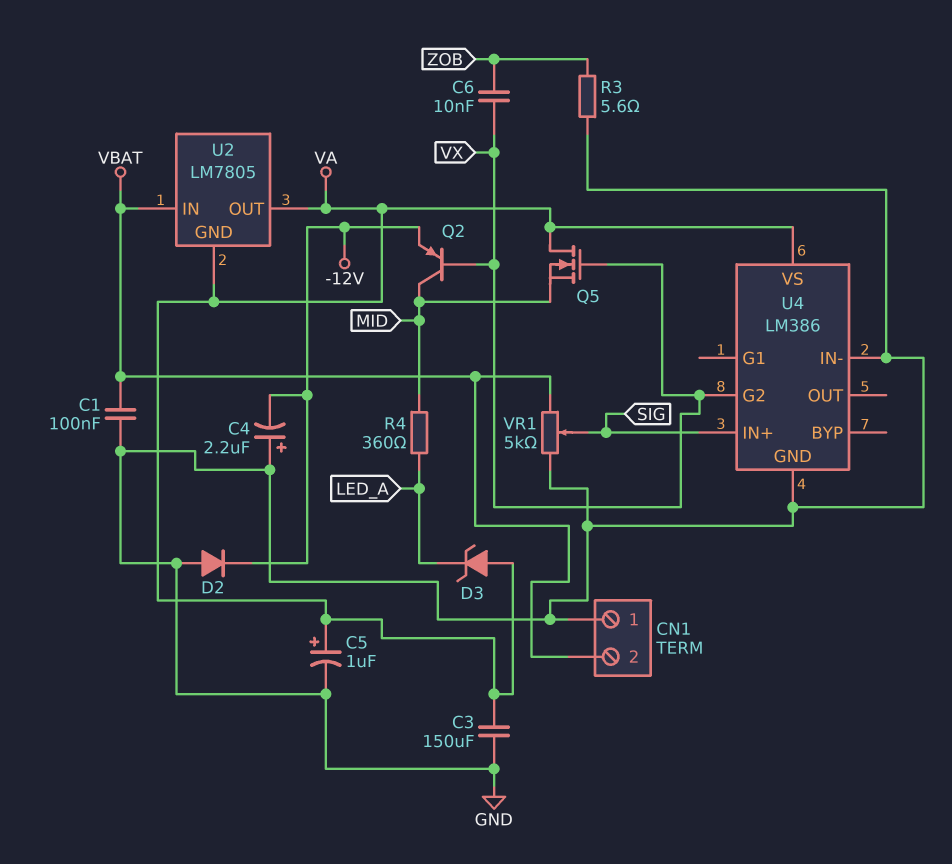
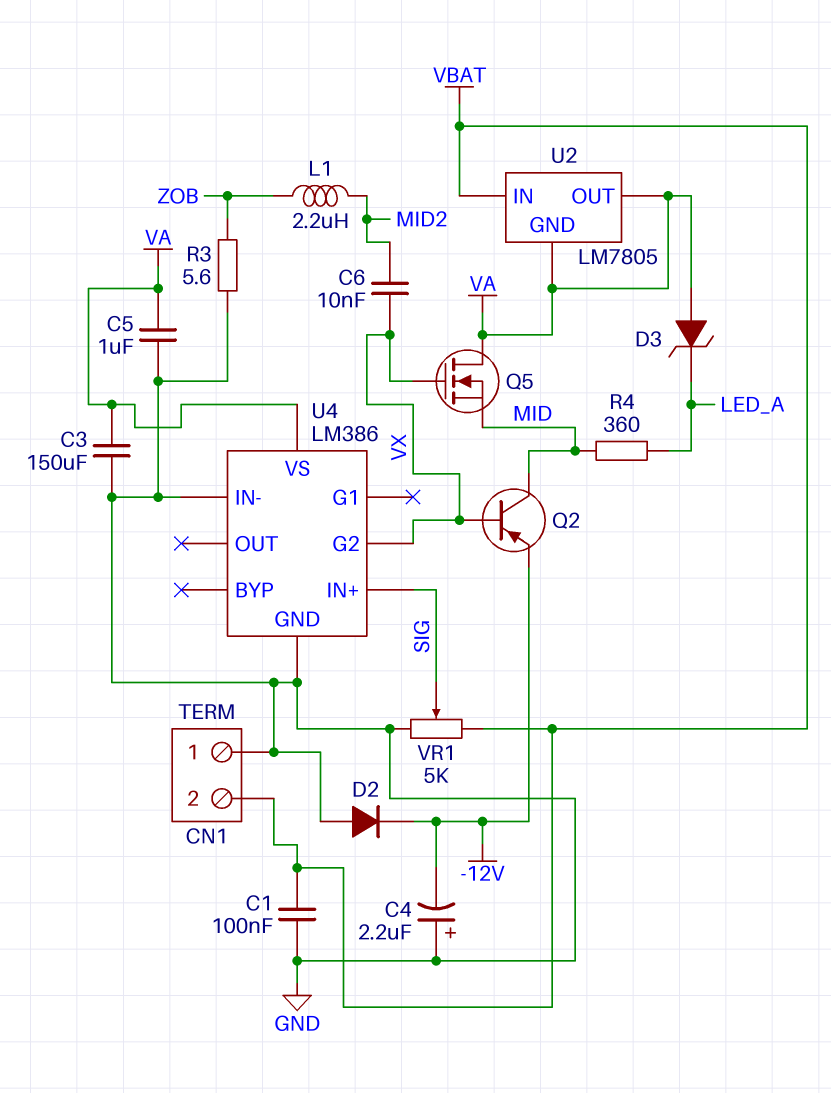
C5: 1uF (plus VA, minus GND) -> 1uF (GND, VA)
C6: 10nF (VX, ZOB) -> 10nF (MID2, VX)
L1: none -> 2.2uH (MID2, ZOB)

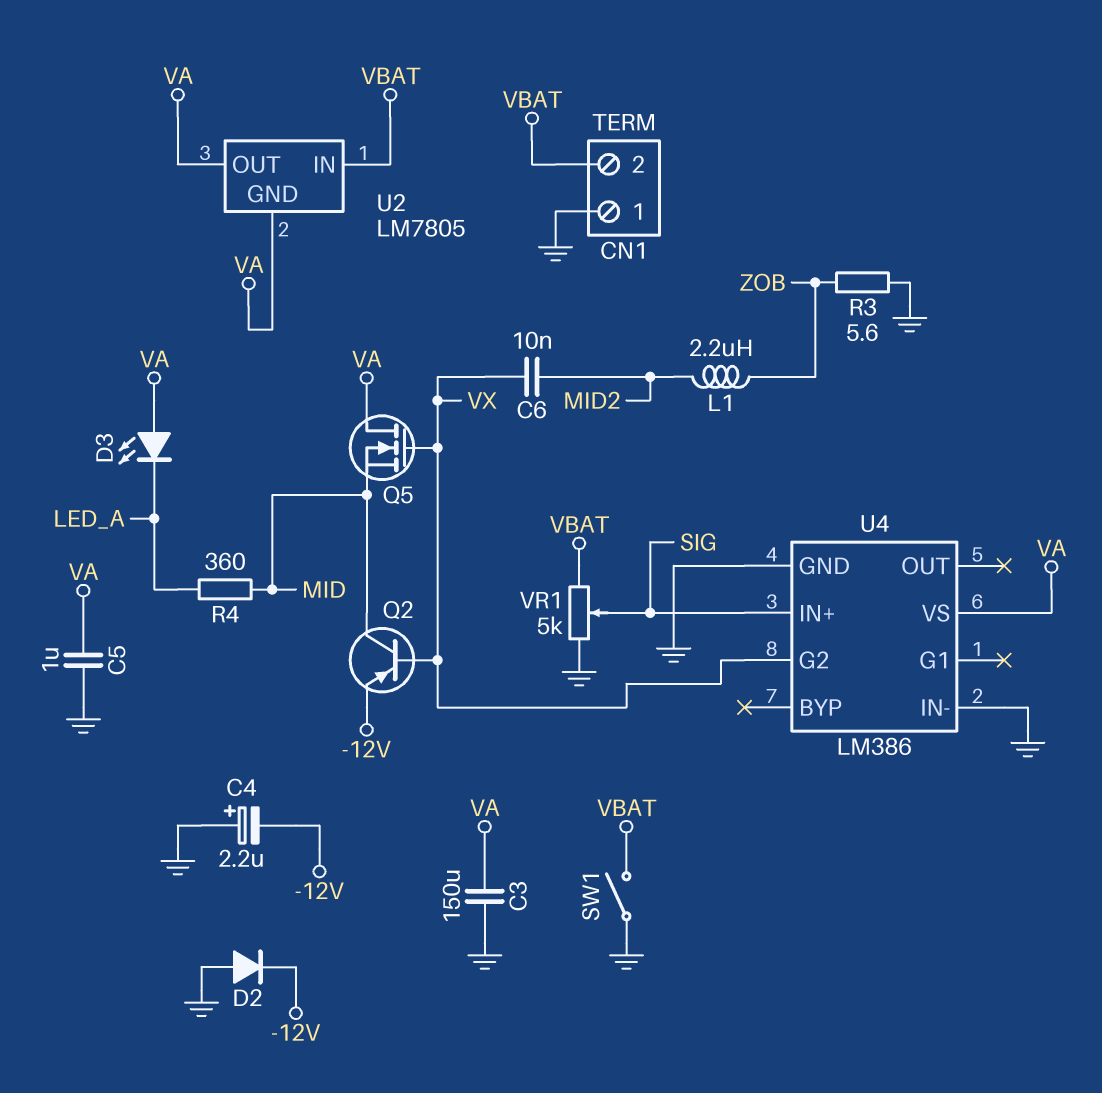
C1: 100nF (GND, VBAT) -> none
D3: zener (A VA, K LED_A) -> LED (A VA, K LED_A)
SW1: none -> switch (GND, VBAT)

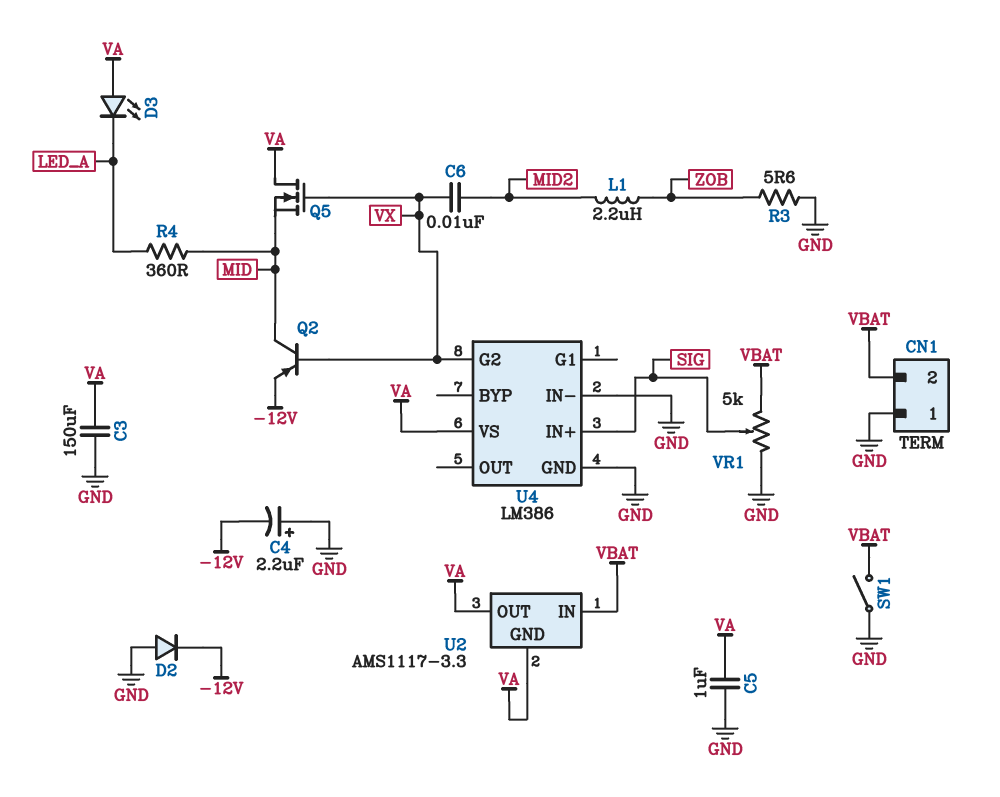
U2: LM7805 -> AMS1117-3.3

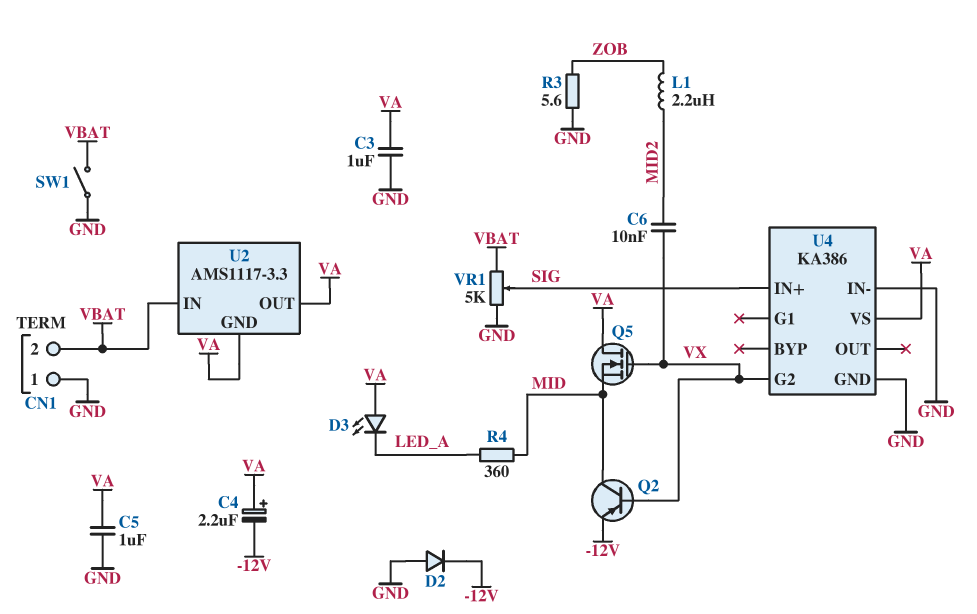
C3: 150uF (GND, VA) -> 1uF (GND, VA)
C4: 2.2uF (plus GND, minus -12V) -> 2.2uF (plus VA, minus -12V)
U4: LM386 -> KA386

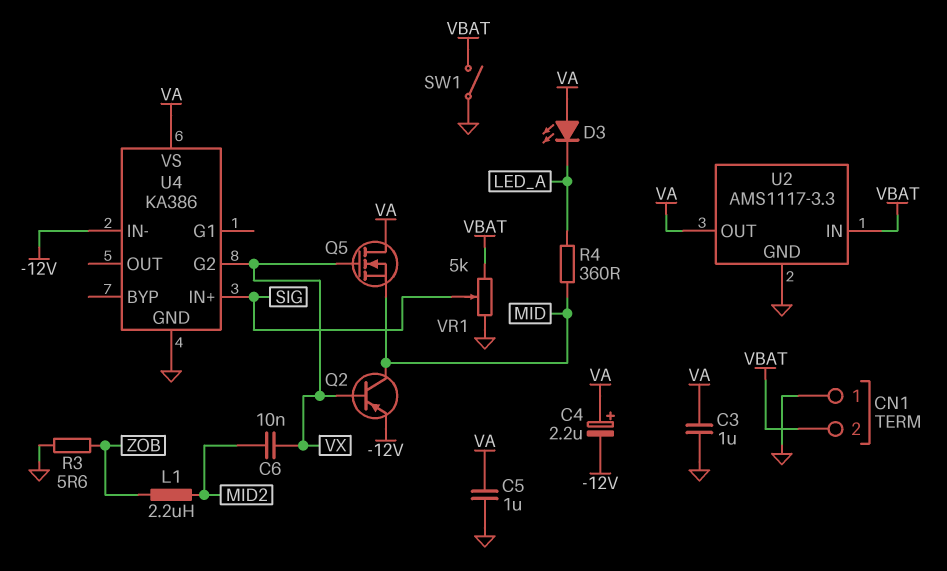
D2: diode (A GND, K -12V) -> none
U2 pin GND: VA -> GND
U4 pin IN-: GND -> -12V

